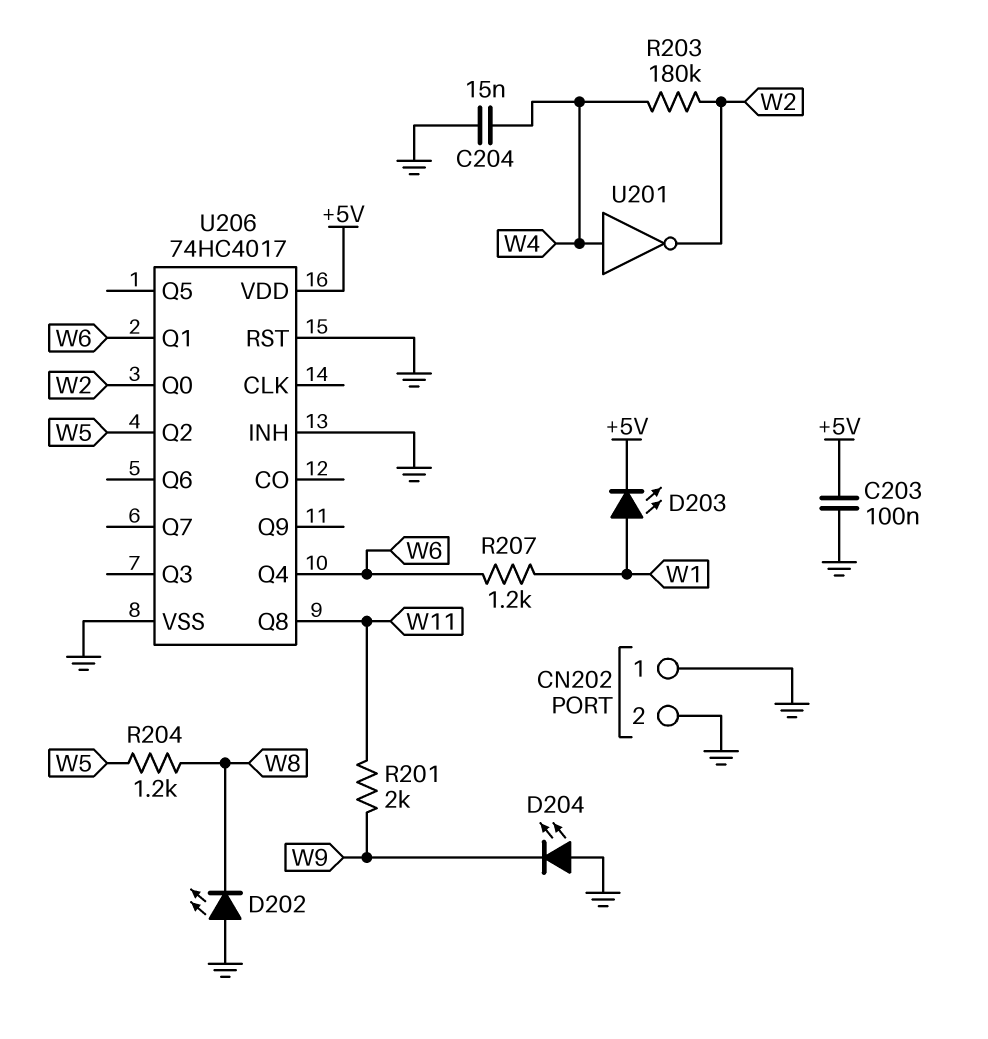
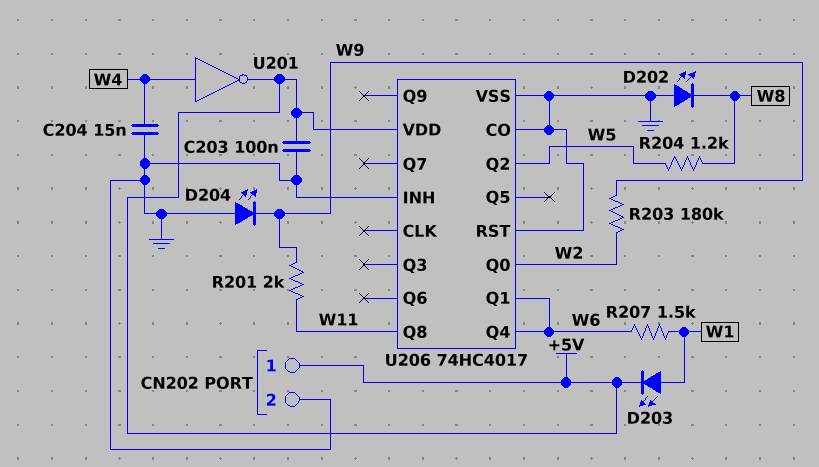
CN202 pin 1: GND -> +5V
R203: 180k (W2, W4) -> 180k (W2, W9)
R207: 1.2k (W1, W6) -> 1.5k (W1, W6)
U201: NOT (in W4, out W2) -> NOT (in W4, out +5V)
U206 pin CO: none -> GND

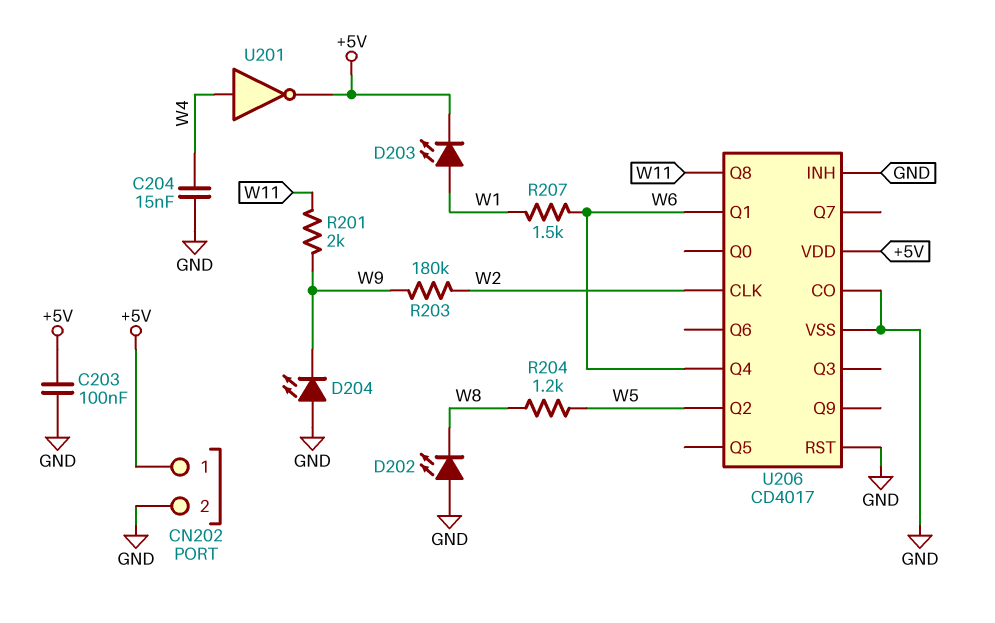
U206: 74HC4017 -> CD4017
U206 pin CLK: none -> W2
U206 pin Q0: W2 -> none

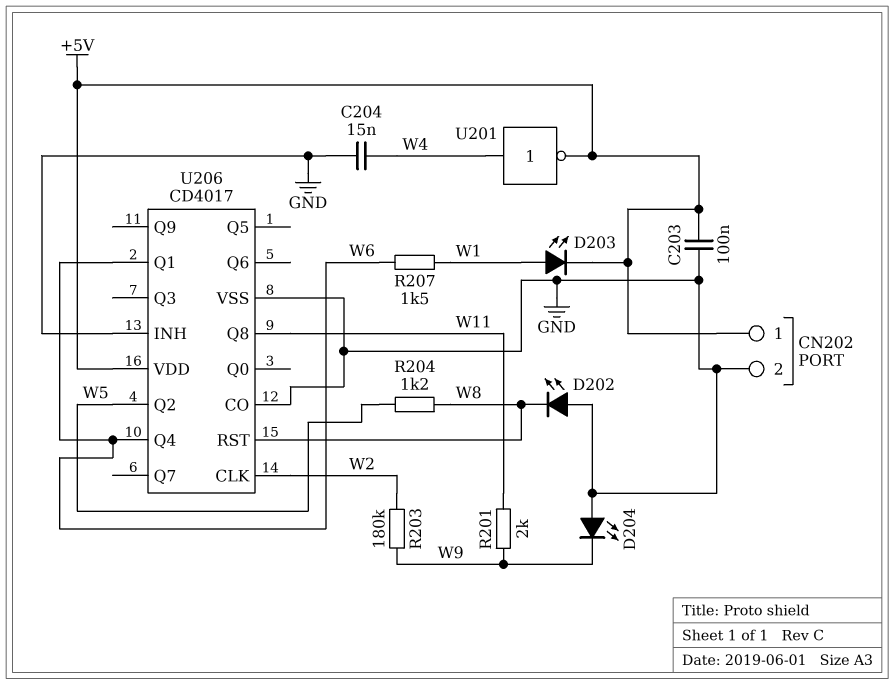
U206 pin RST: GND -> W8

